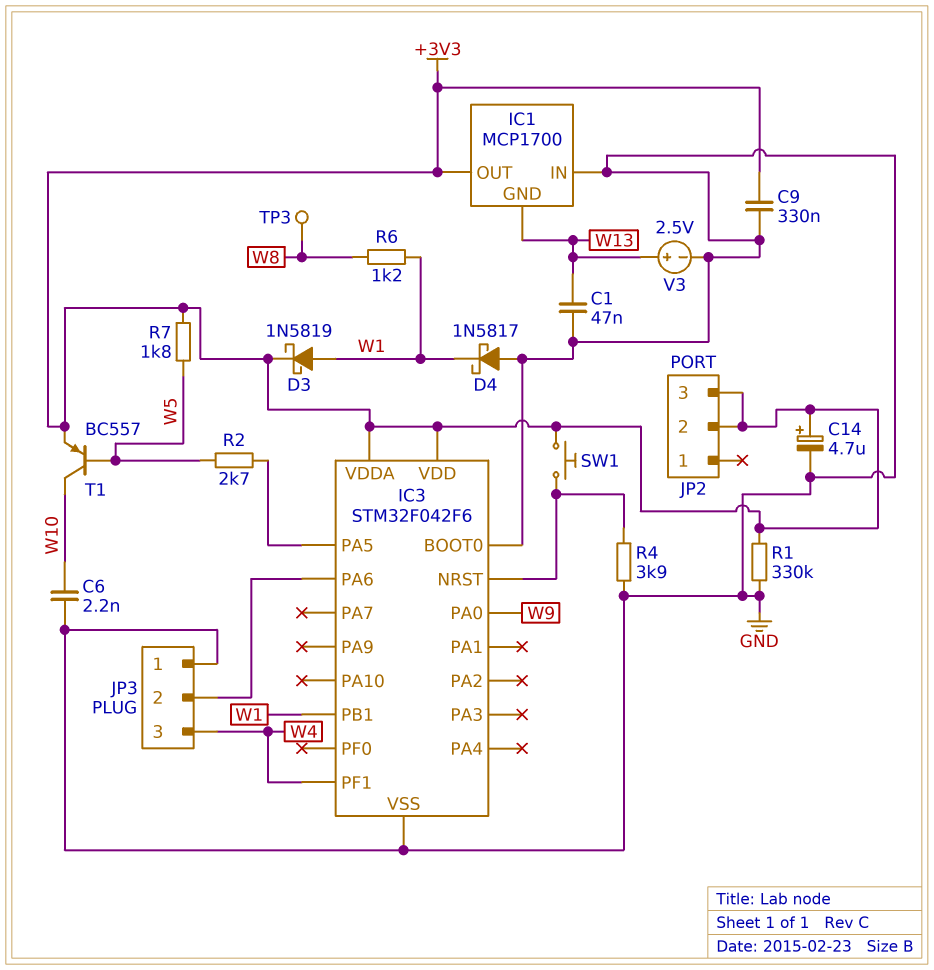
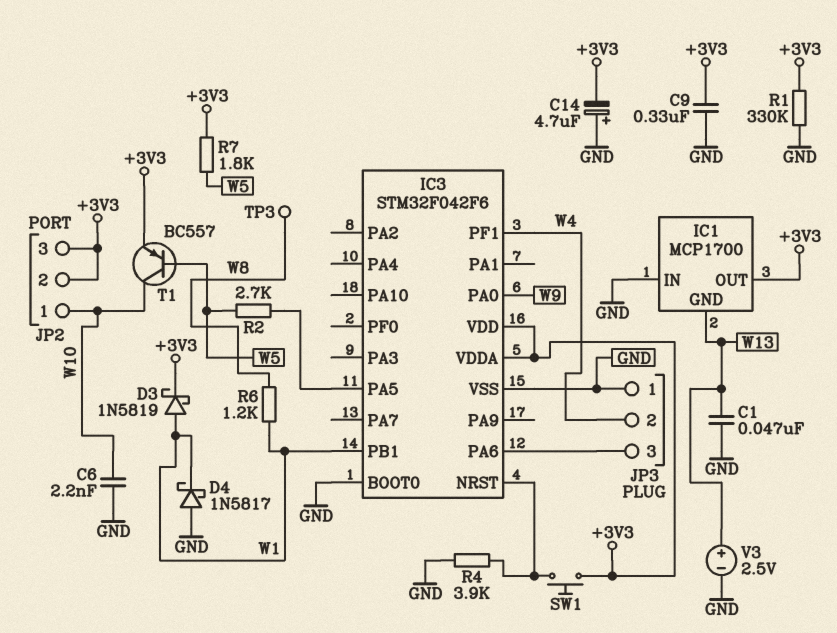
C14: 4.7uF (plus +3V3, minus GND) -> 4.7uF (plus GND, minus +3V3)
JP2 pin 1: none -> W10
JP3 pin 2: IC3/PA6 -> W4
JP3 pin 3: W4 -> IC3/PA6

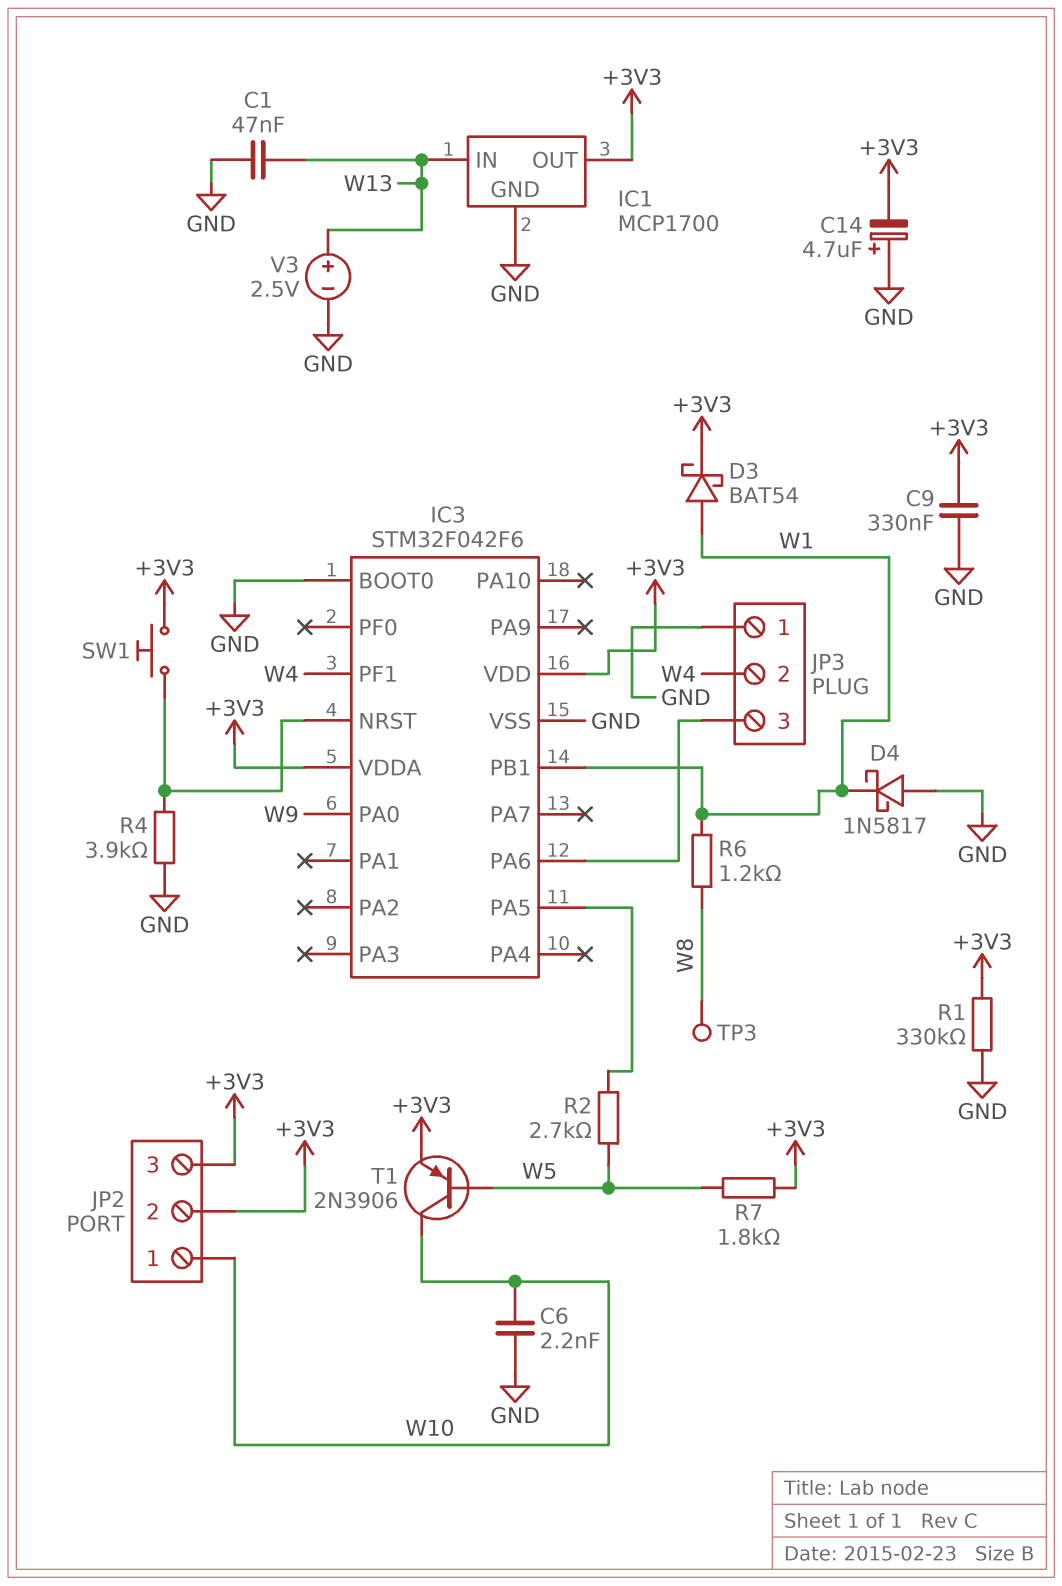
D3: schottky 1N5819 (A W1, K +3V3) -> schottky BAT54 (A W1, K +3V3)
IC1 pin GND: W13 -> GND
IC1 pin IN: GND -> W13
T1: PNP BC557 (B W5, C W10, E +3V3) -> PNP 2N3906 (B W5, C W10, E +3V3)

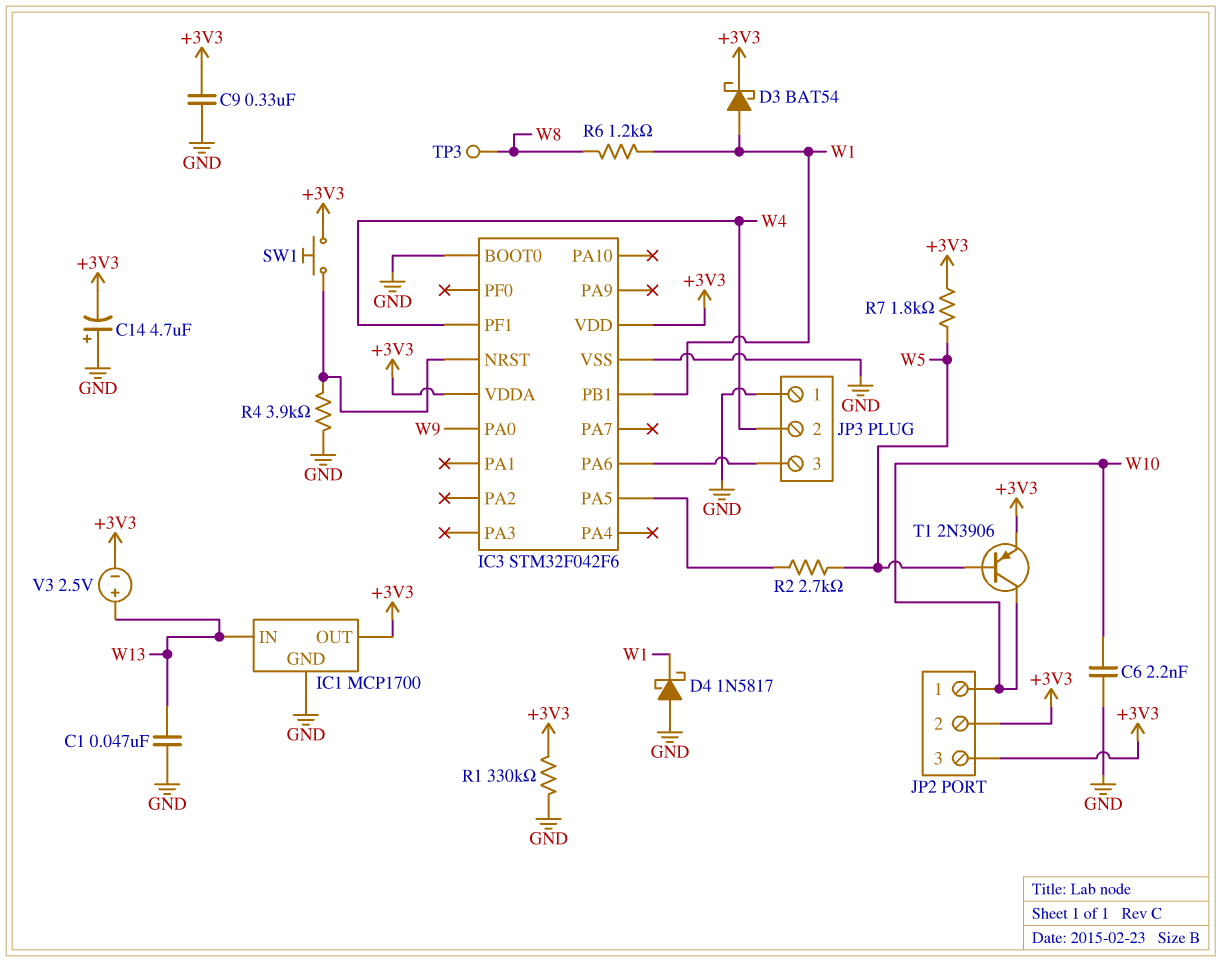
V3: 2.5V (plus W13, minus GND) -> 2.5V (plus W13, minus +3V3)

